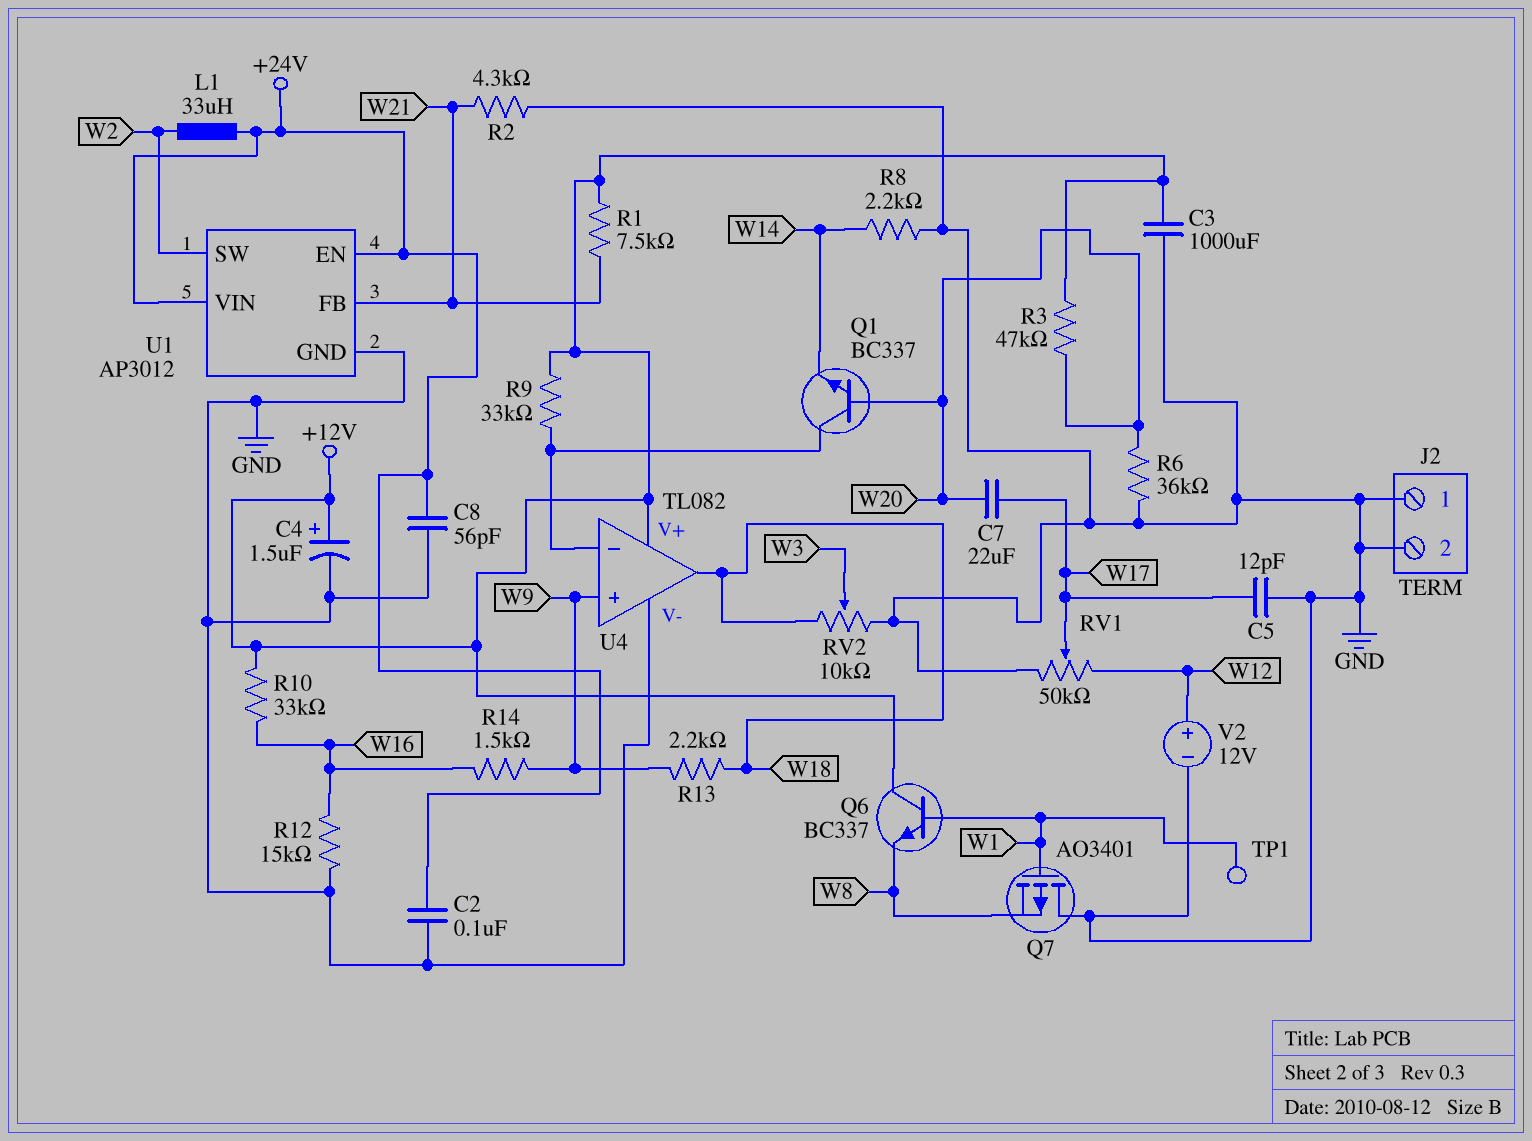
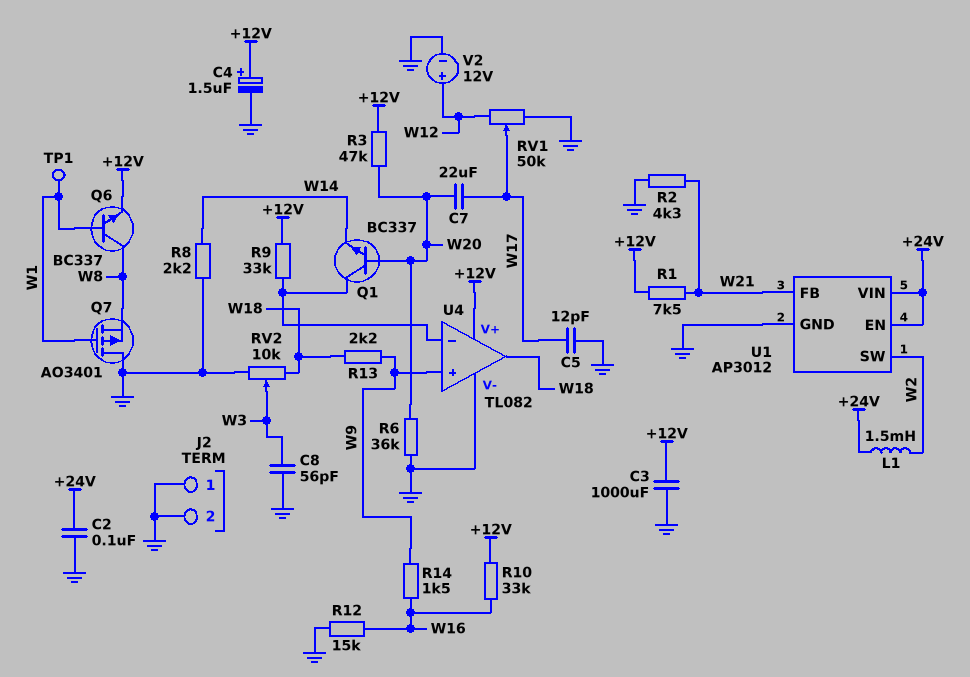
C8: 56pF (+24V, GND) -> 56pF (GND, W3)
L1: 33uH (+24V, W2) -> 1.5mH (+24V, W2)
Q6: NPN BC337 (B W1, C +12V, E W8) -> NPN BC337 (B W1, C W8, E +12V)

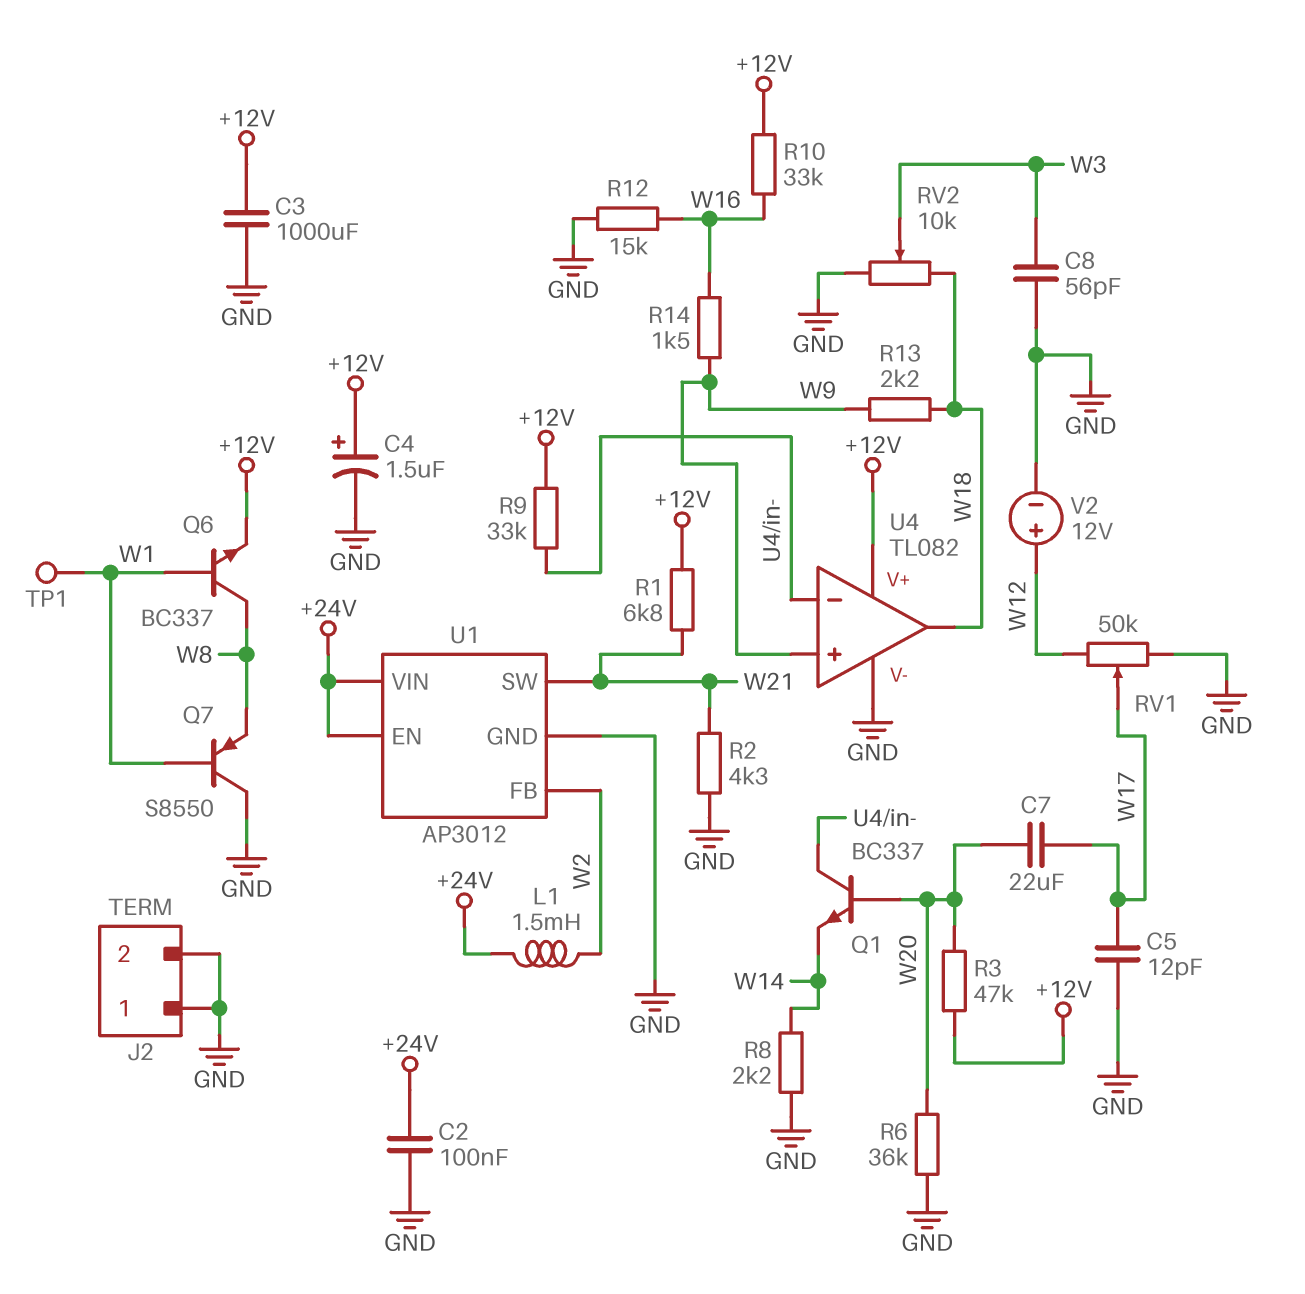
Q7: PMOS AO3401 (G W1, D GND, S W8) -> PNP S8550 (B W1, C GND, E W8)
R1: 7.5k (+12V, W21) -> 6.8k (+12V, W21)
U1 pin FB: W21 -> W2
U1 pin SW: W2 -> W21

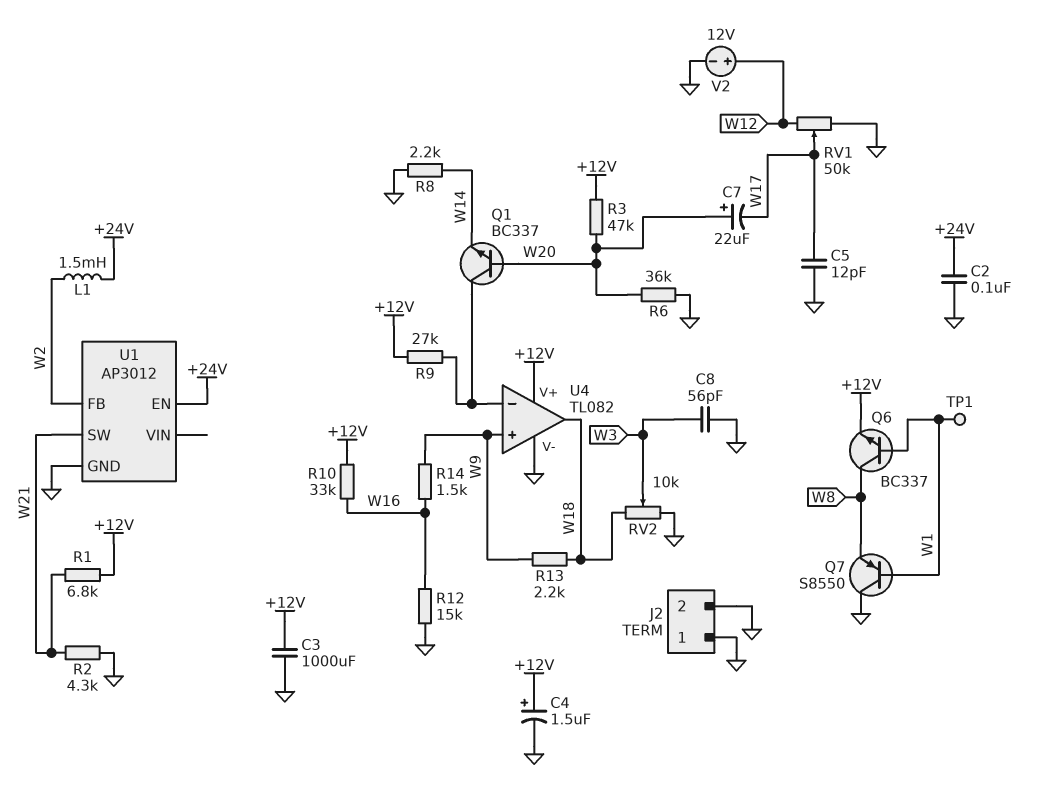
C7: 22uF (W17, W20) -> 22uF (plus W20, minus W17)
R9: 33k (+12V, U4/in-) -> 27k (+12V, U4/in-)
U1 pin VIN: +24V -> none

